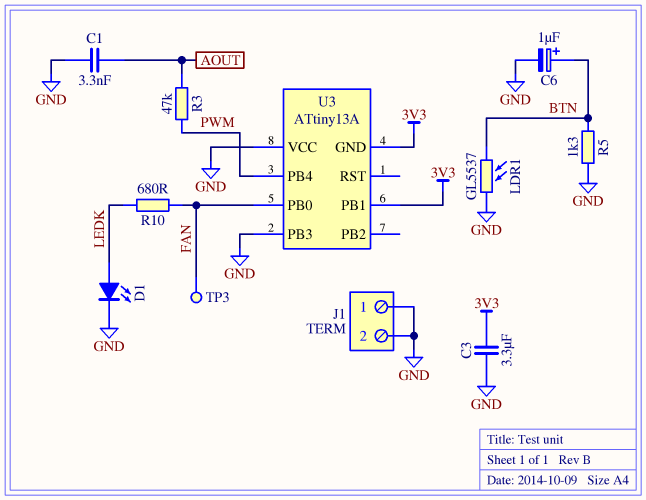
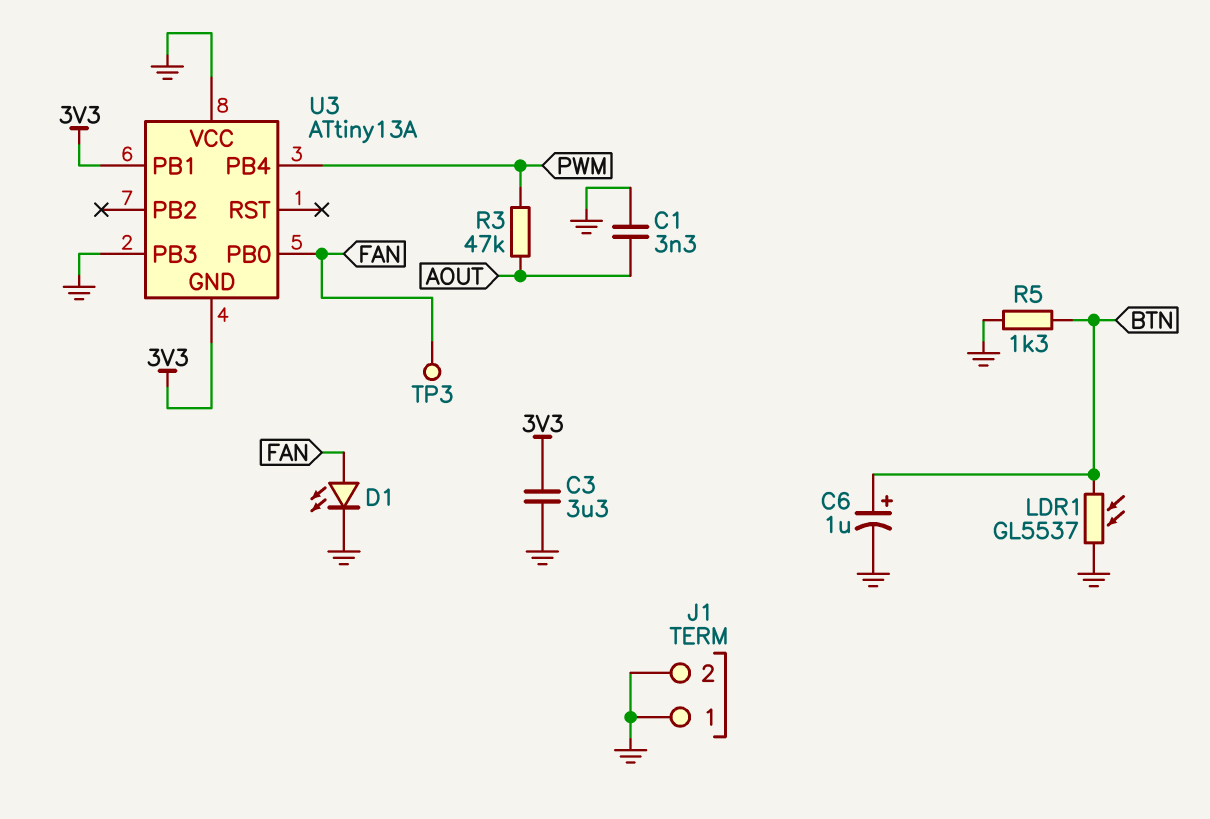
D1: LED (A LEDK, K GND) -> LED (A FAN, K GND)
R10: 680 (FAN, LEDK) -> none

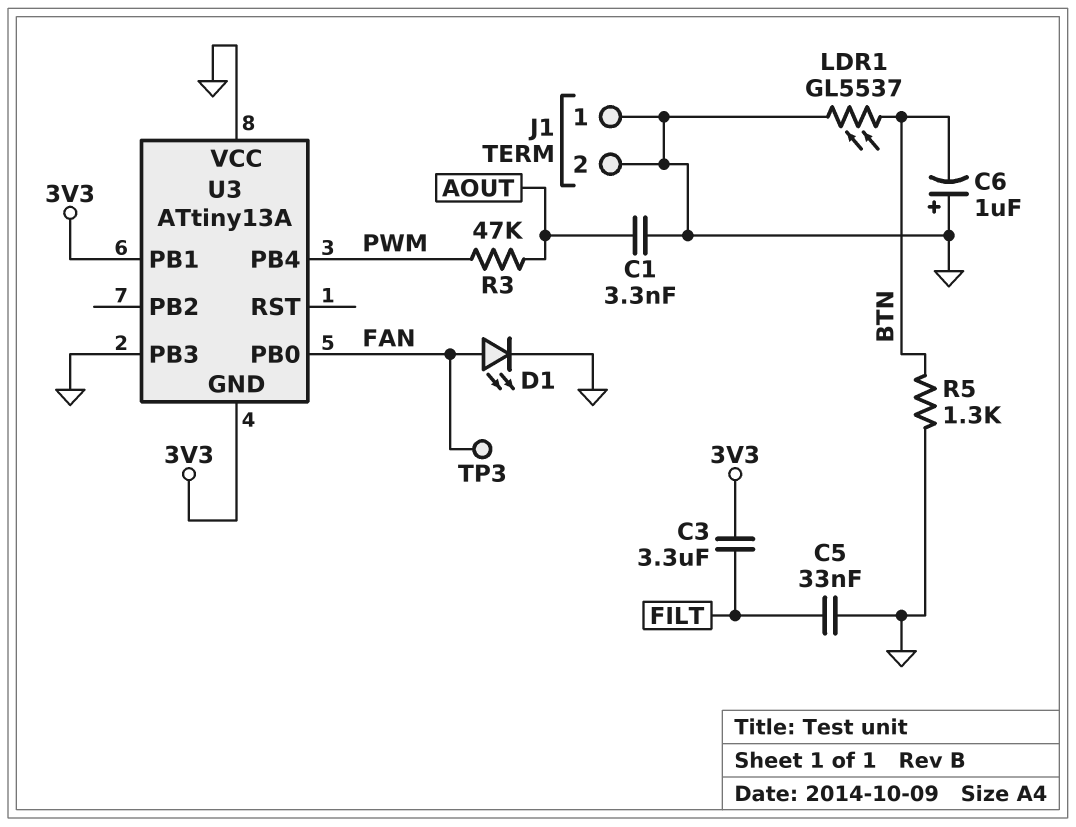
C3: 3.3uF (3V3, GND) -> 3.3uF (3V3, FILT)
C5: none -> 33nF (FILT, GND)
C6: 1uF (plus BTN, minus GND) -> 1uF (plus GND, minus BTN)

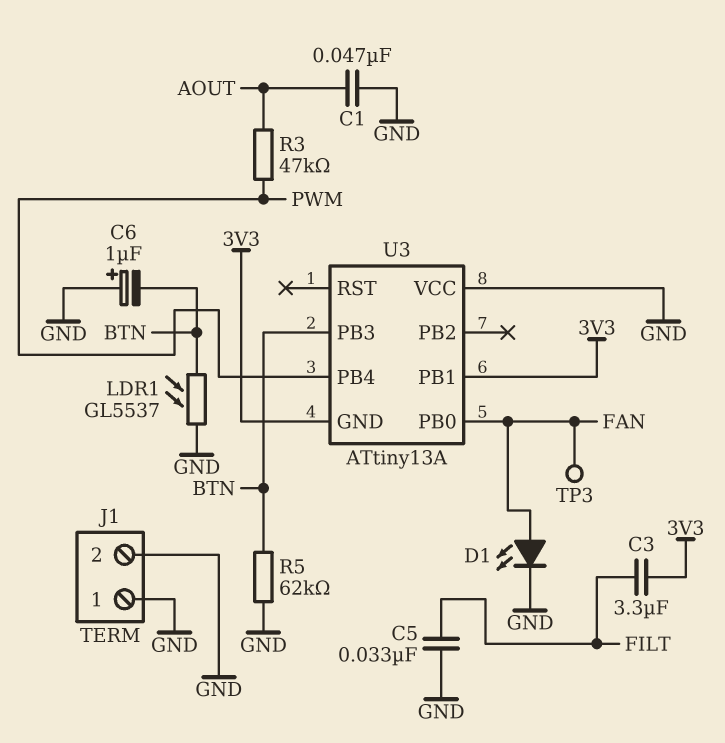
C1: 3.3nF (AOUT, GND) -> 47nF (AOUT, GND)
R5: 1.3k (BTN, GND) -> 62k (BTN, GND)
U3 pin PB3: GND -> BTN

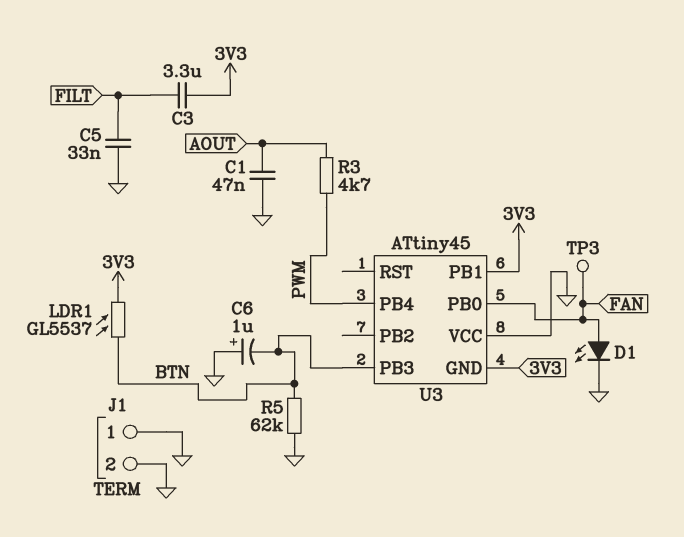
LDR1: GL5537 (BTN, GND) -> GL5537 (3V3, BTN)
R3: 47k (AOUT, PWM) -> 4.7k (AOUT, PWM)
U3: ATtiny13A -> ATtiny45

